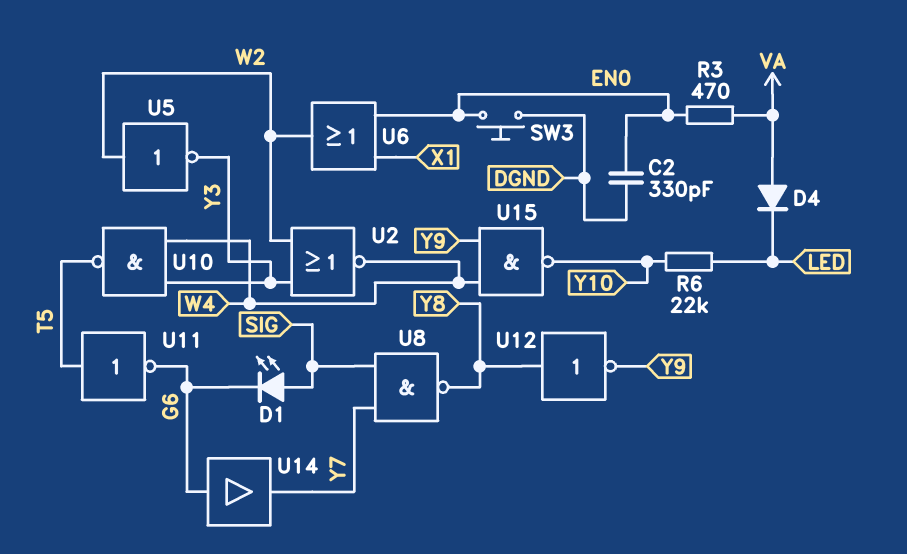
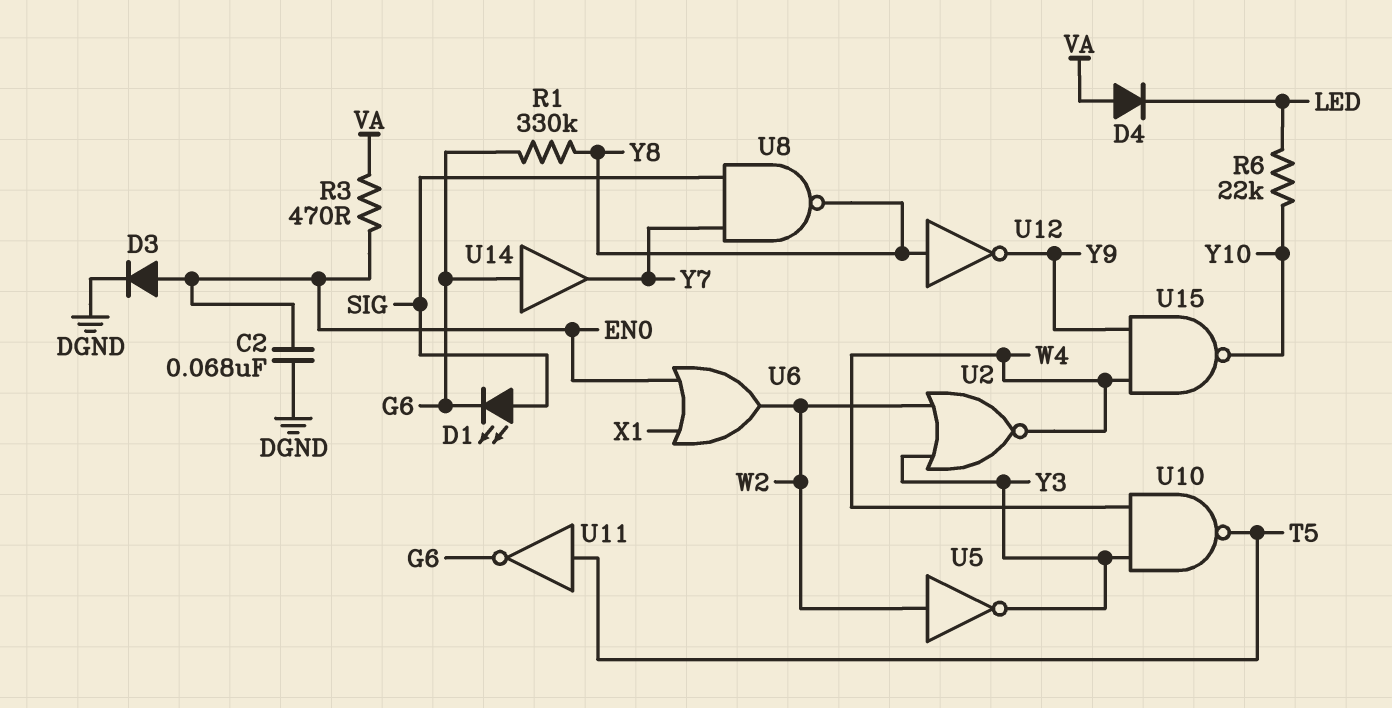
C2: 330pF (DGND, EN0) -> 68nF (DGND, EN0)
D3: none -> diode (A EN0, K DGND)
R1: none -> 330k (G6, Y8)
SW3: button (DGND, EN0) -> none

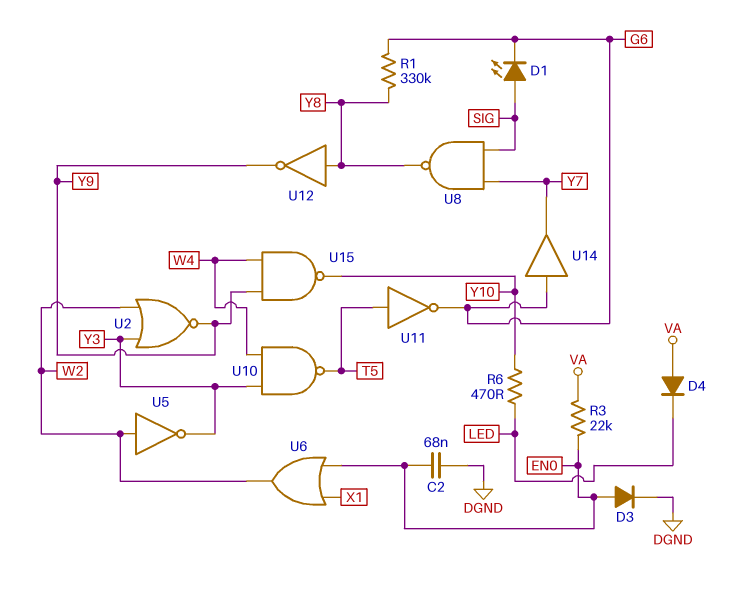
R3: 470 (EN0, VA) -> 22k (EN0, VA)
R6: 22k (LED, Y10) -> 470 (LED, Y10)
U2: NOR (in W2, in Y3, out W4) -> NOR (in W2, in Y3, out Y9)

